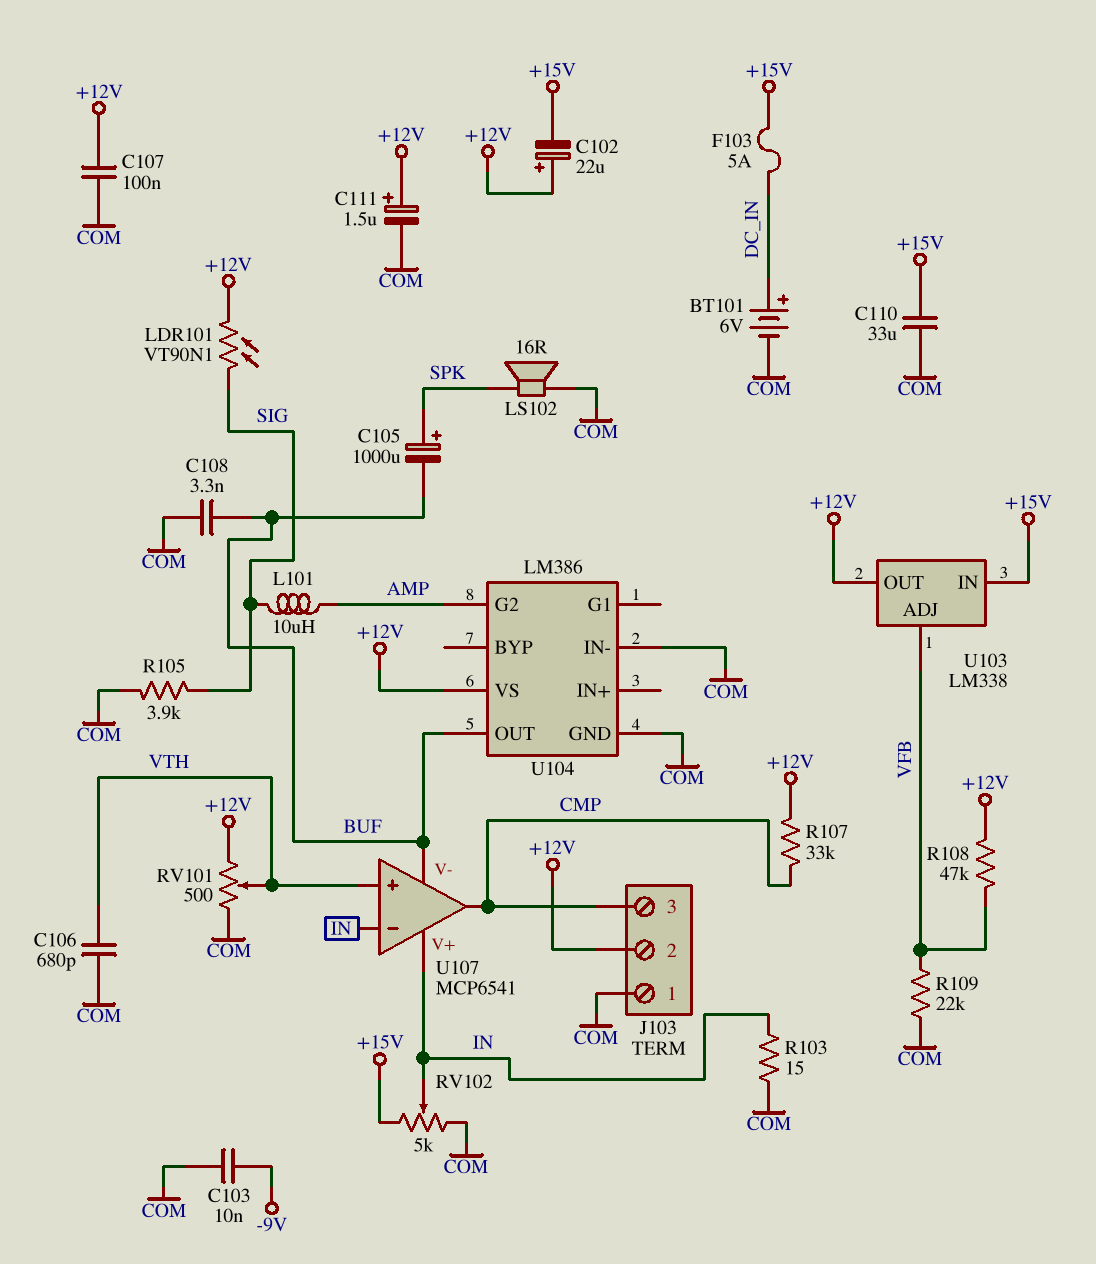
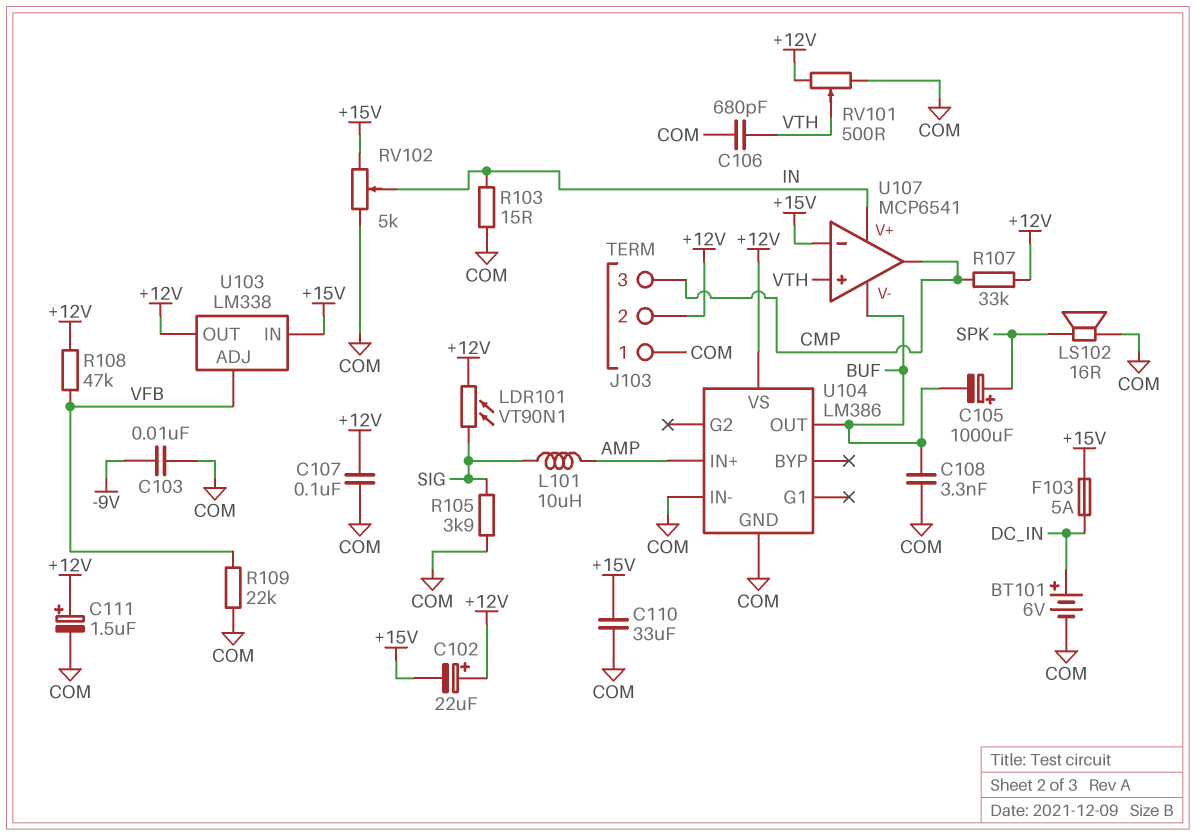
U104 pin G2: AMP -> none
U104 pin IN+: none -> AMP
U107 pin in-: IN -> +15V

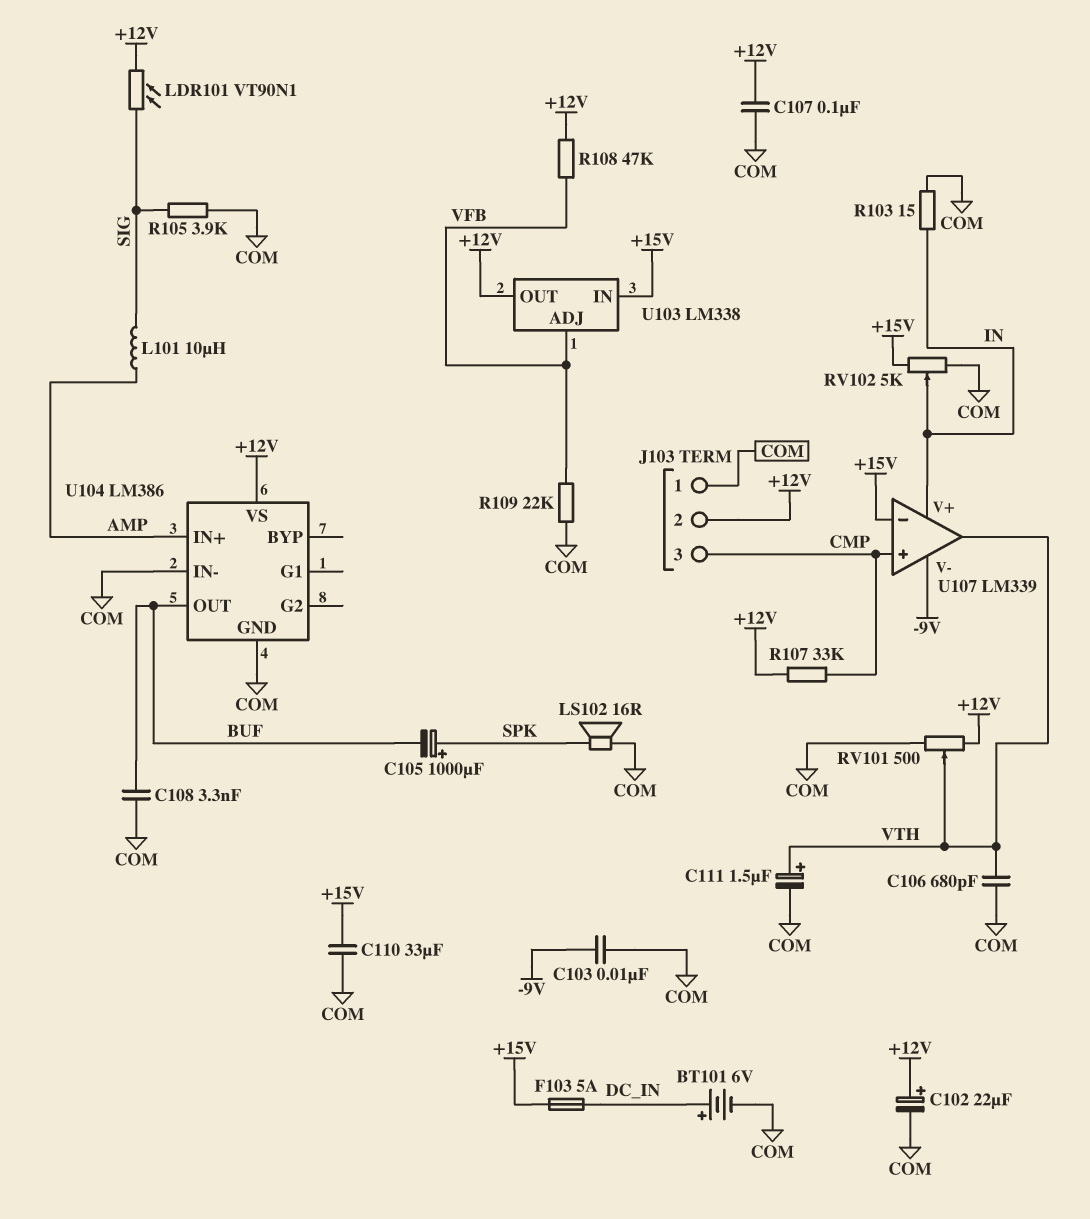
C102: 22uF (plus +12V, minus +15V) -> 22uF (plus +12V, minus COM)
C111: 1.5uF (plus +12V, minus COM) -> 1.5uF (plus VTH, minus COM)
U107: MCP6541 -> LM339
U107 pin V-: BUF -> -9V
U107 pin in+: VTH -> CMP
U107 pin out: CMP -> VTH

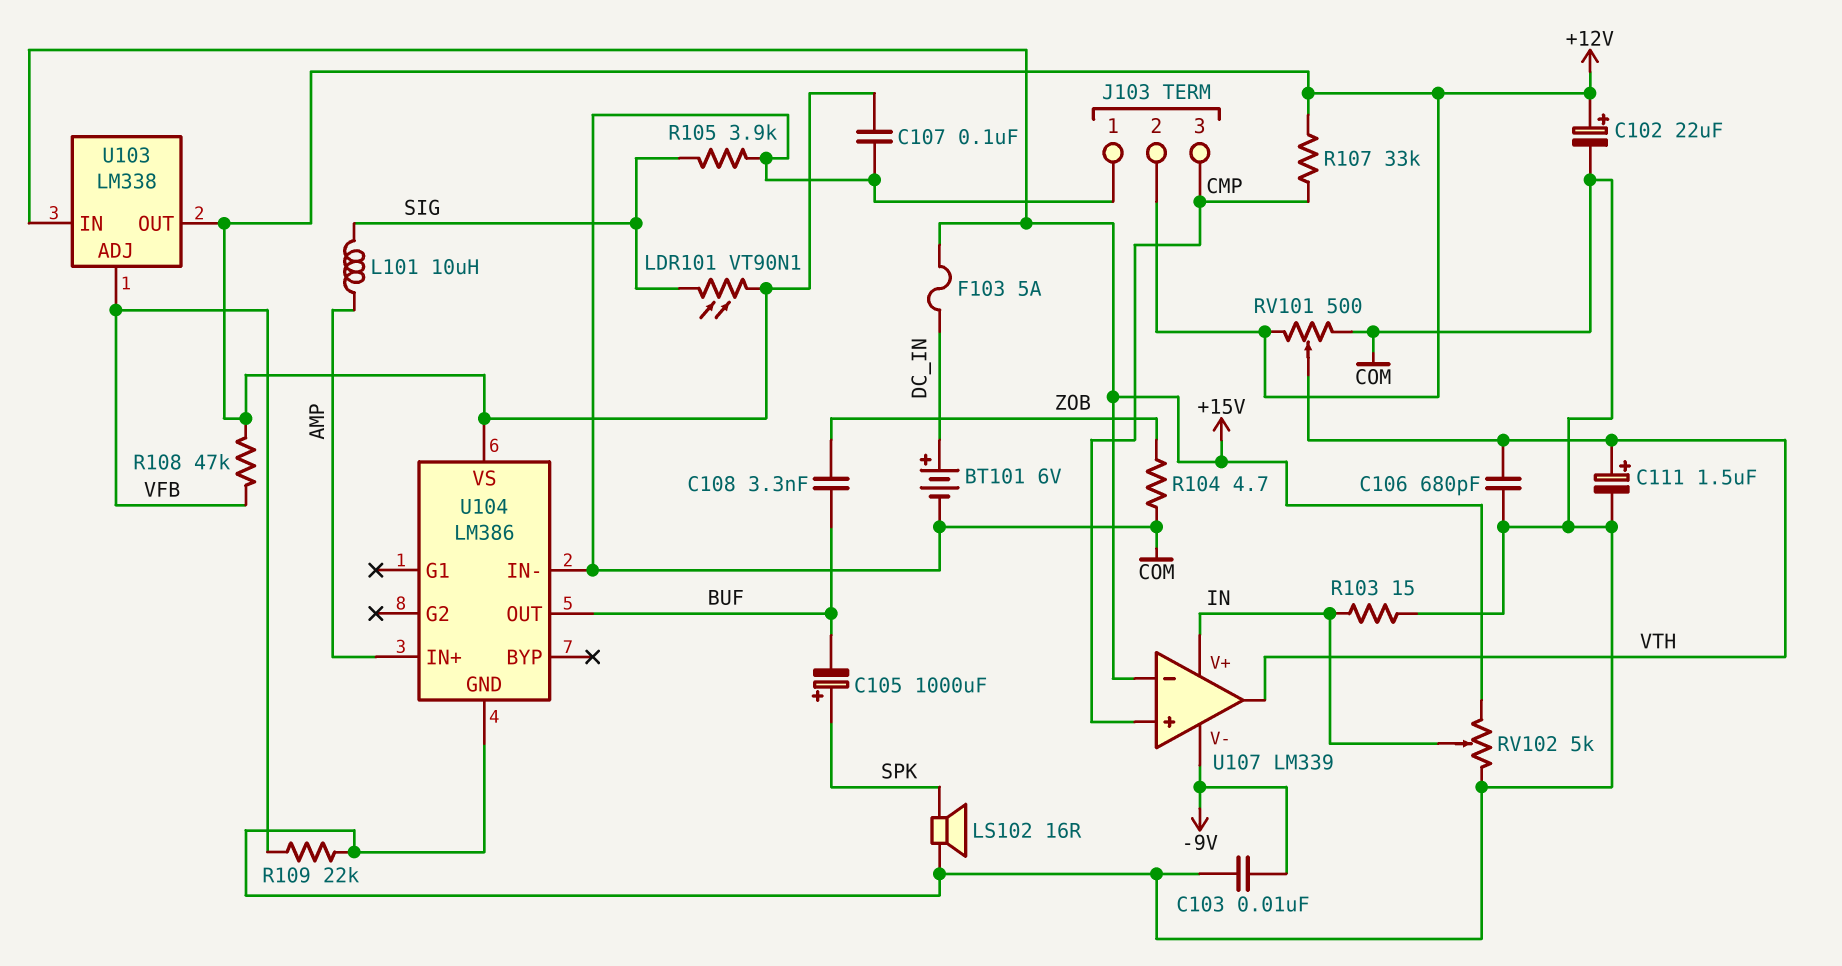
C108: 3.3nF (BUF, COM) -> 3.3nF (BUF, ZOB)
C110: 33uF (+15V, COM) -> none
R104: none -> 4.7 (COM, ZOB)

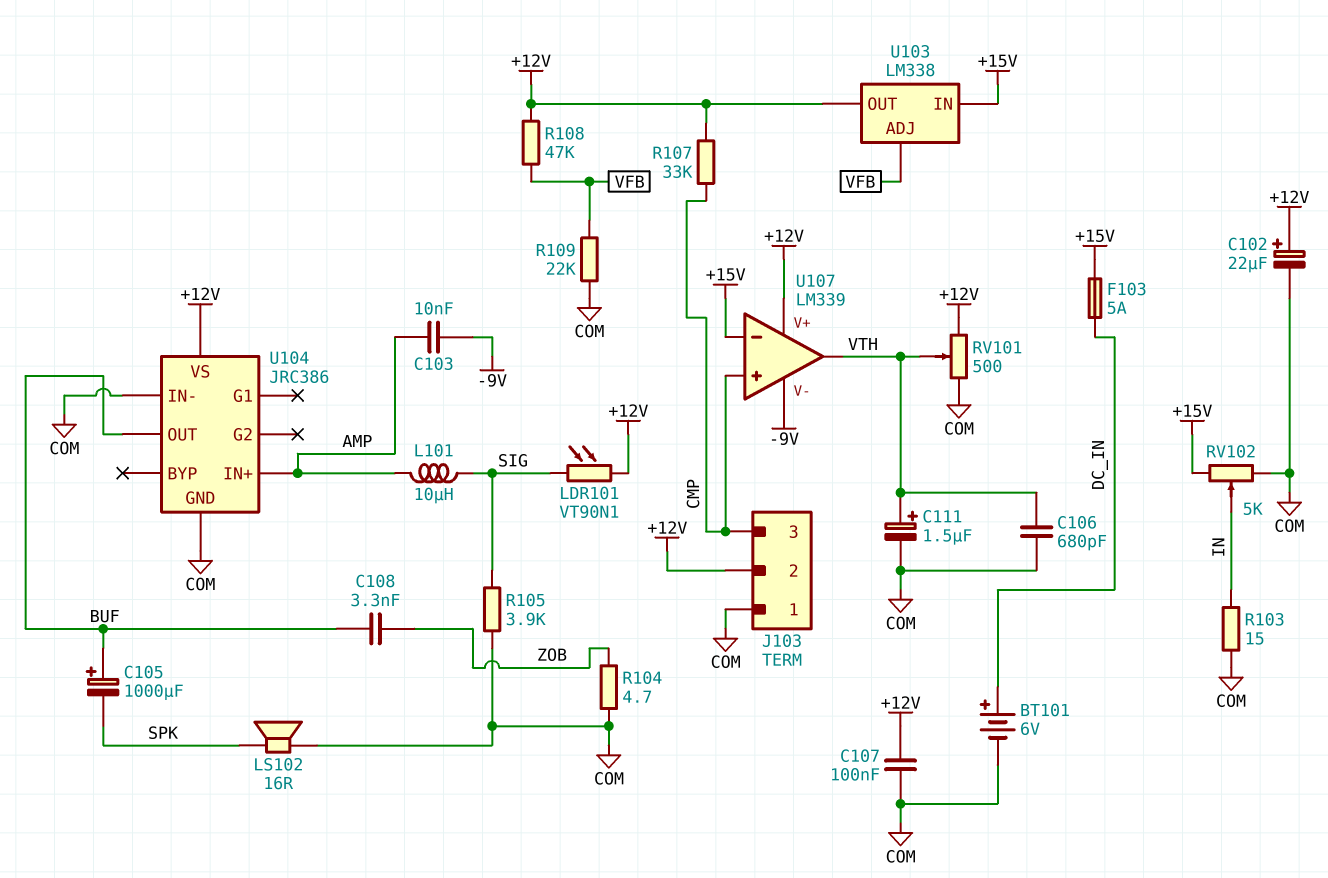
C103: 10nF (-9V, COM) -> 10nF (-9V, AMP)
C105: 1000uF (plus SPK, minus BUF) -> 1000uF (plus BUF, minus SPK)
U104: LM386 -> JRC386
U107 pin V+: IN -> +12V

